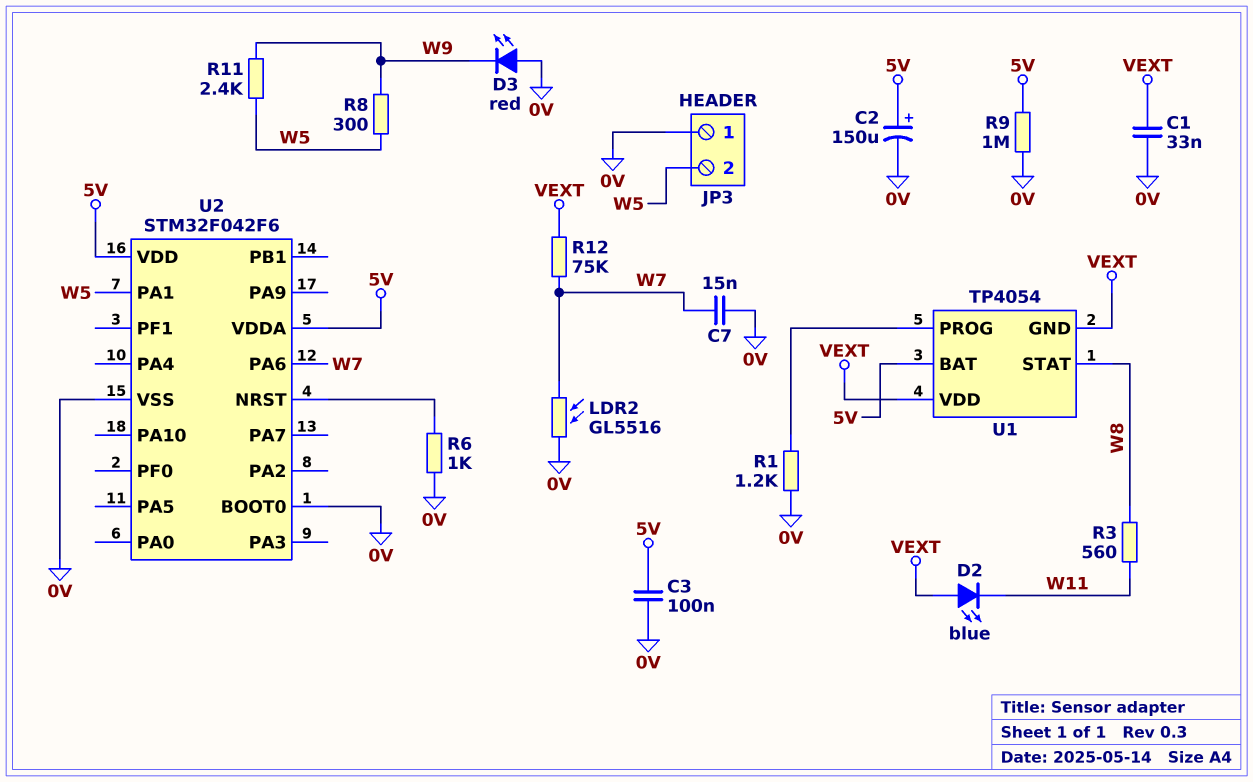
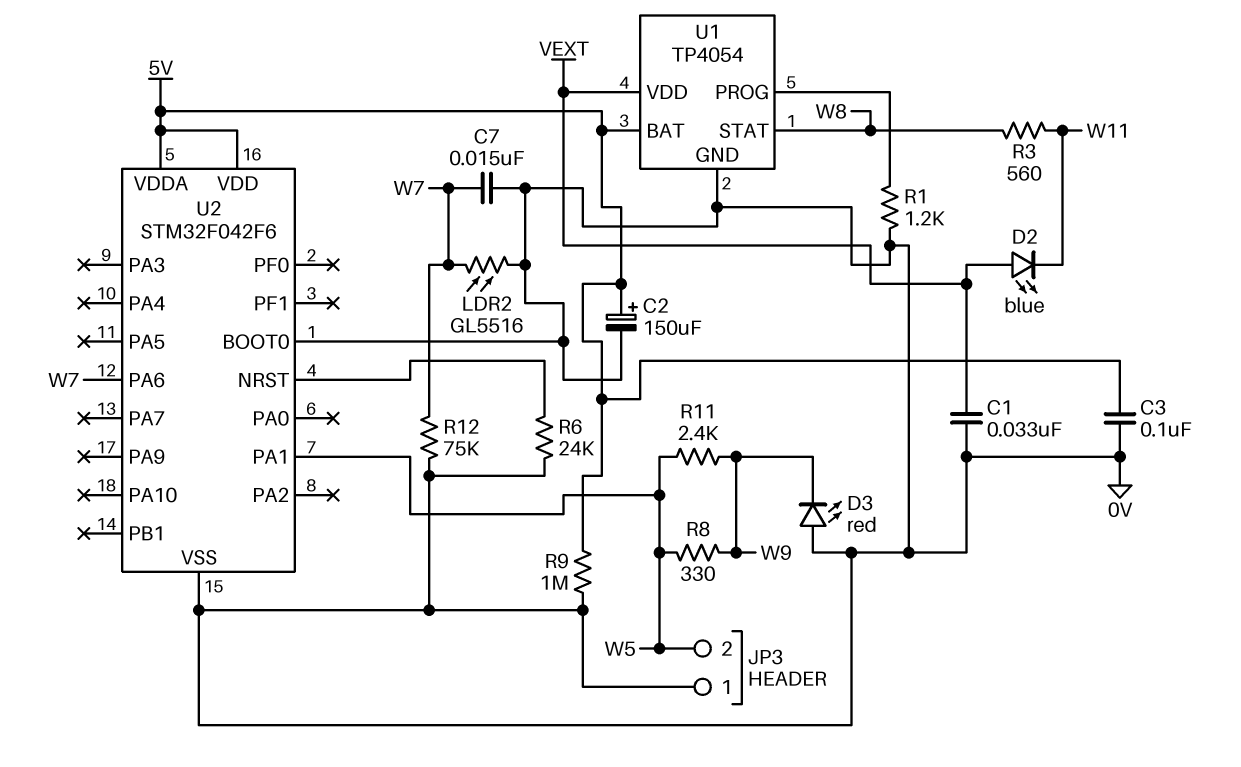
R6: 1k (0V, U2/NRST) -> 24k (0V, U2/NRST)
R8: 300 (W5, W9) -> 330 (W5, W9)
R12: 75k (VEXT, W7) -> 75k (0V, W7)
U1 pin GND: VEXT -> 0V

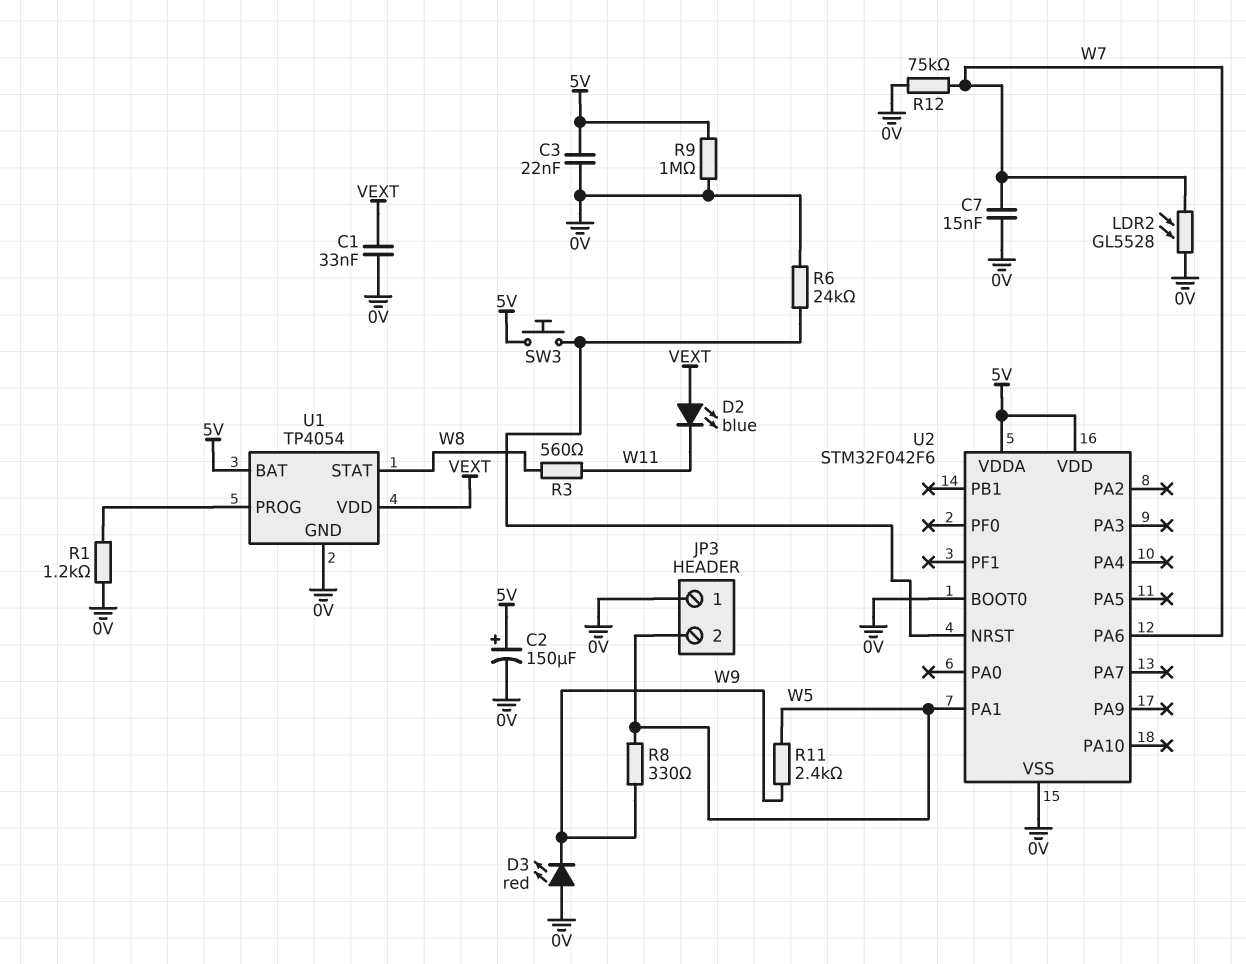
C3: 100nF (0V, 5V) -> 22nF (0V, 5V)
LDR2: GL5516 (0V, W7) -> GL5528 (0V, W7)
SW3: none -> button (5V, U2/NRST)

